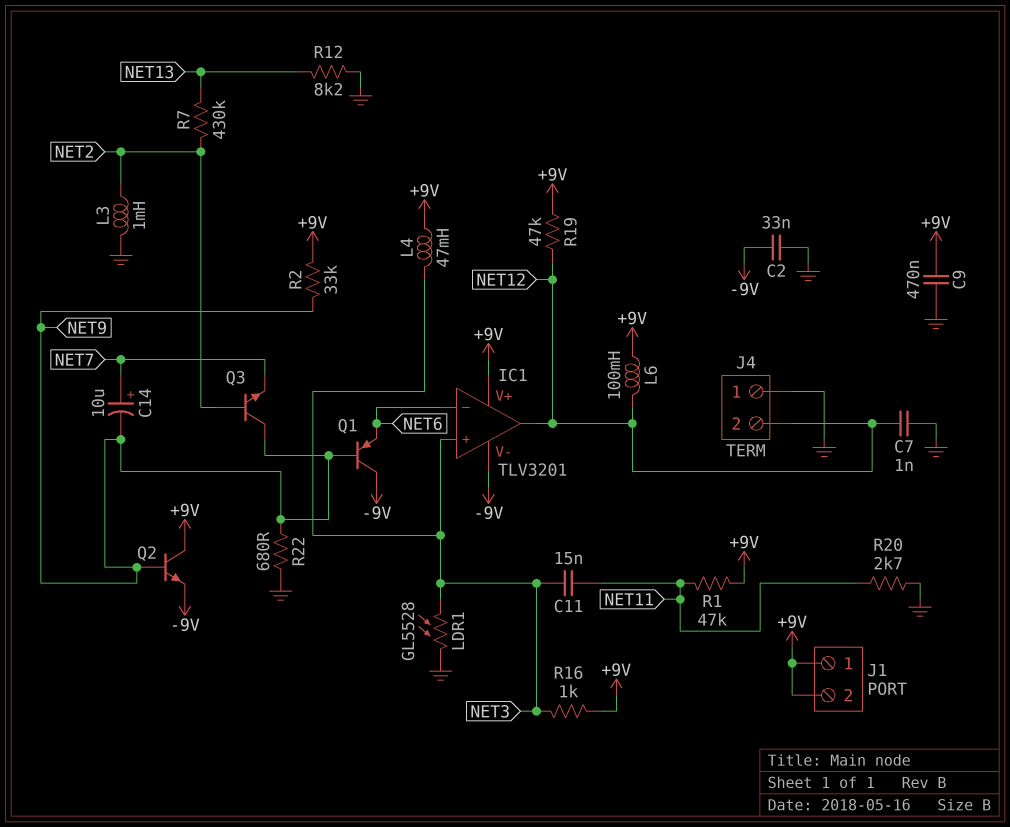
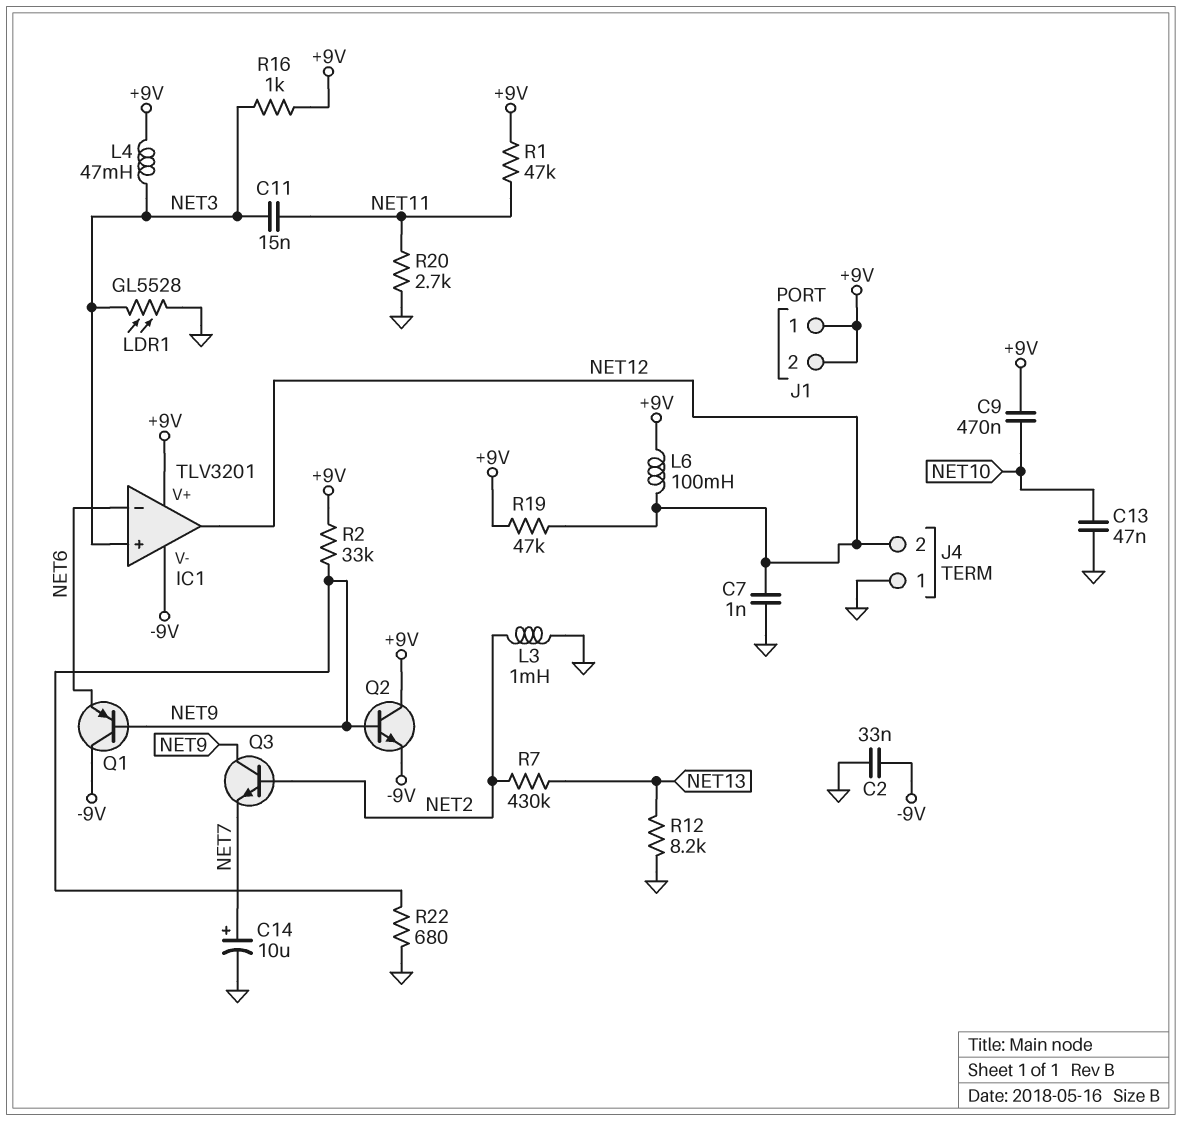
C9: 470nF (+9V, GND) -> 470nF (+9V, NET10)
C13: none -> 47nF (GND, NET10)
C14: 10uF (plus NET7, minus NET9) -> 10uF (plus NET7, minus GND)

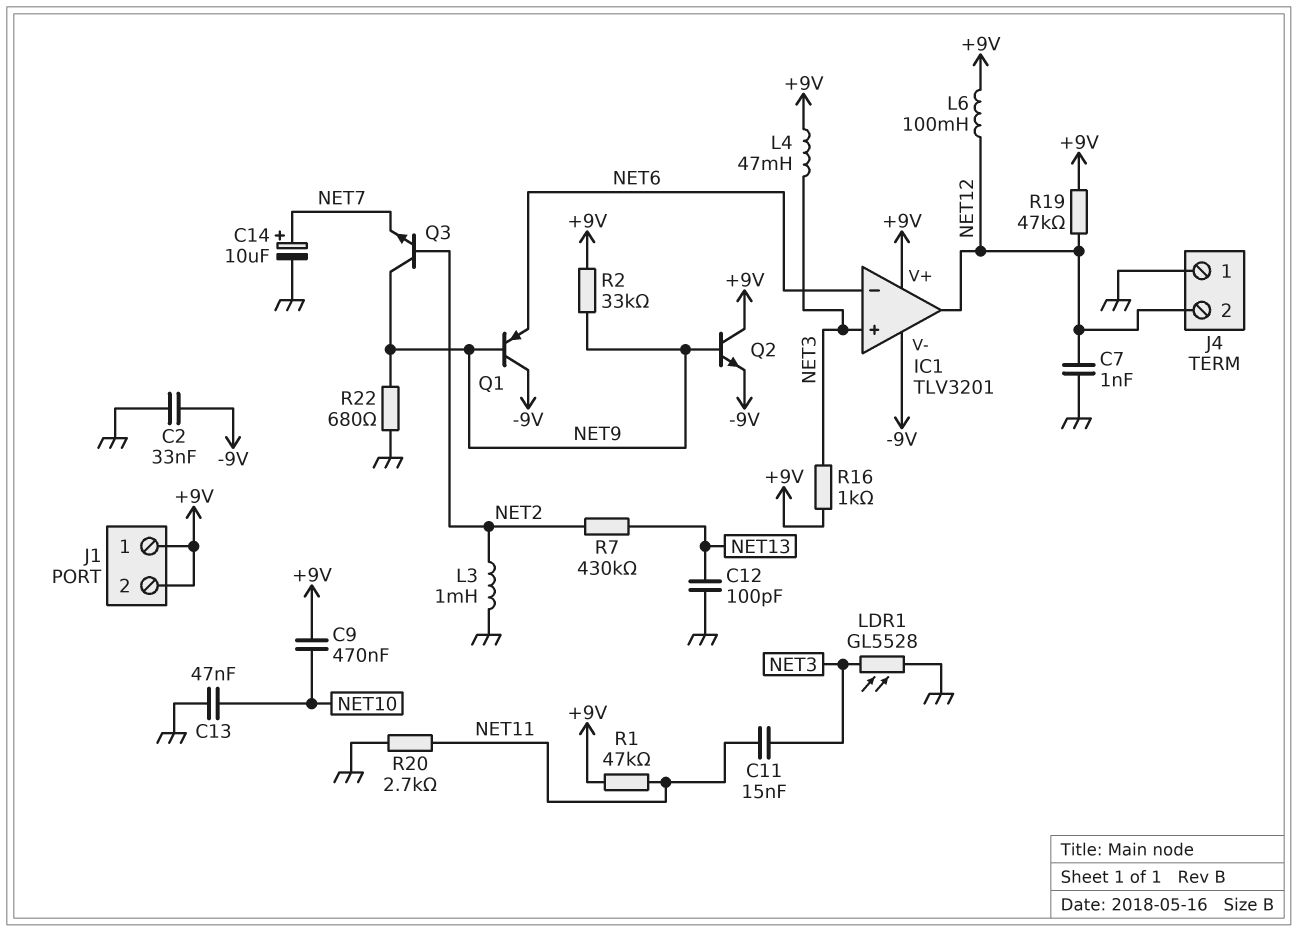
C12: none -> 100pF (GND, NET13)
R12: 8.2k (GND, NET13) -> none

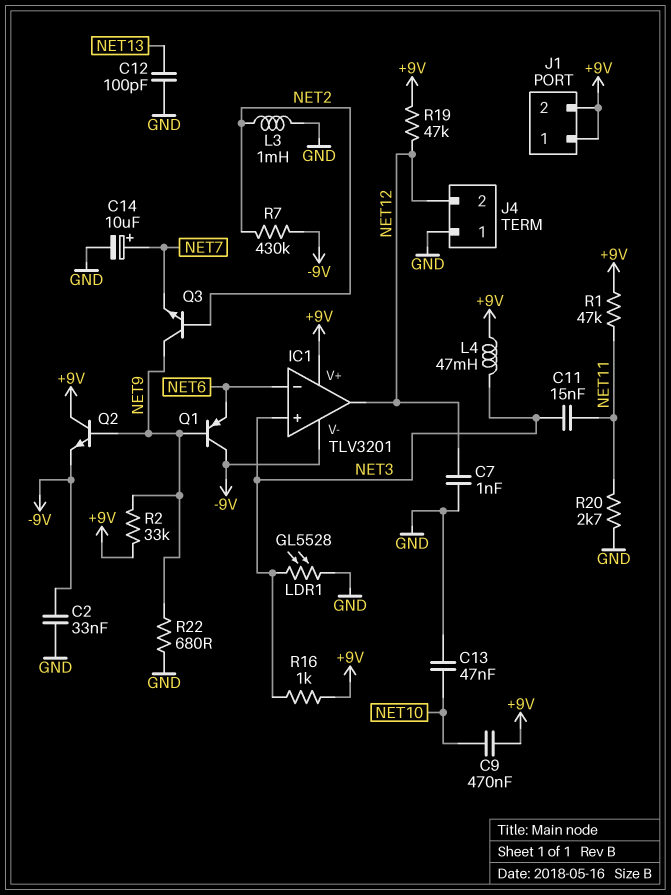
L6: 100mH (+9V, NET12) -> none
R7: 430k (NET2, NET13) -> 430k (-9V, NET2)

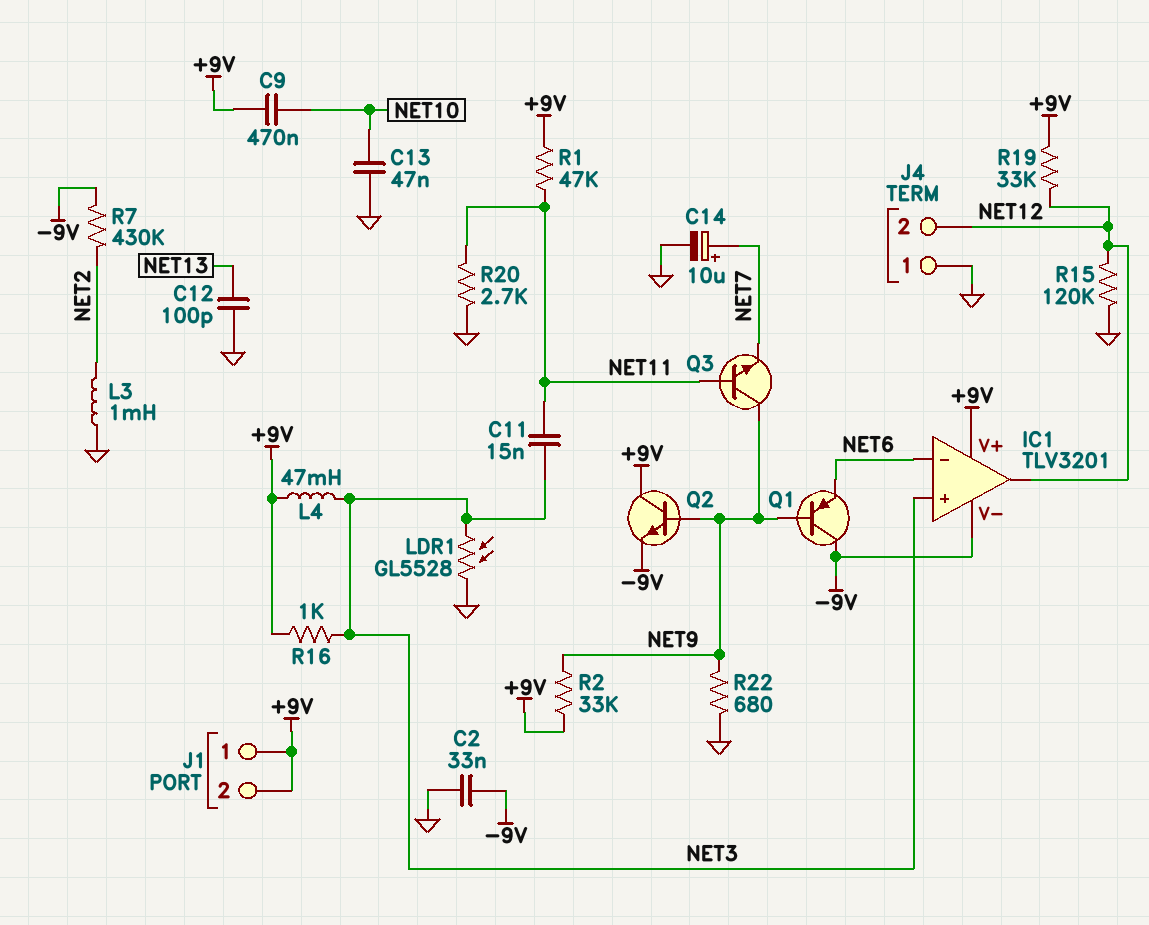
C7: 1nF (GND, NET12) -> none
Q3: NPN (B NET2, C NET9, E NET7) -> NPN (B NET11, C NET9, E NET7)
R15: none -> 120k (GND, NET12)
R19: 47k (+9V, NET12) -> 33k (+9V, NET12)

